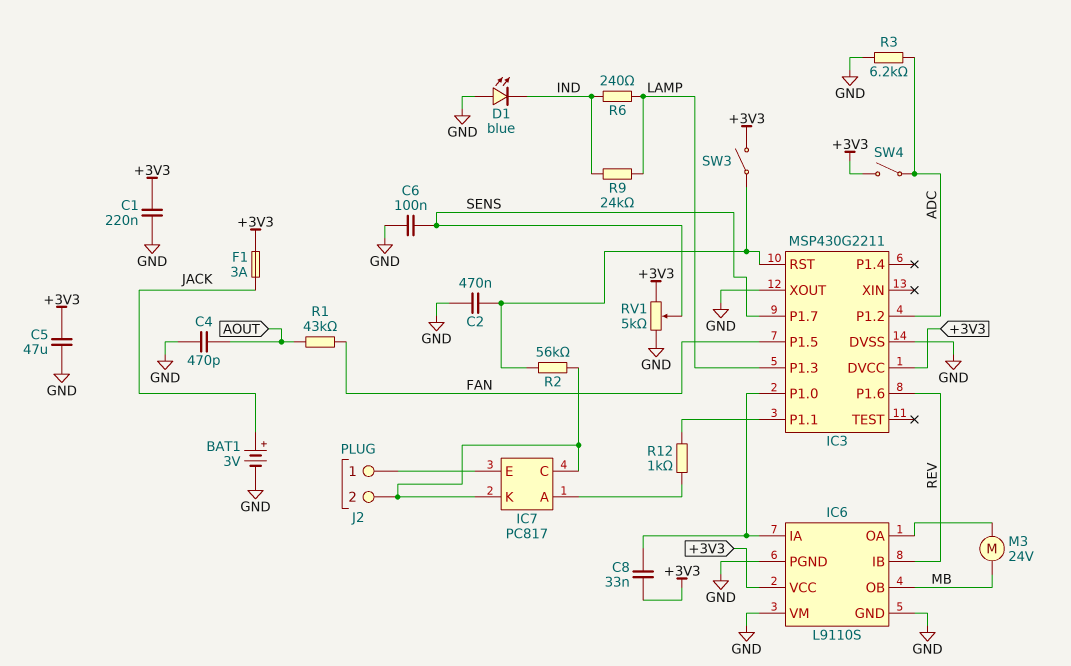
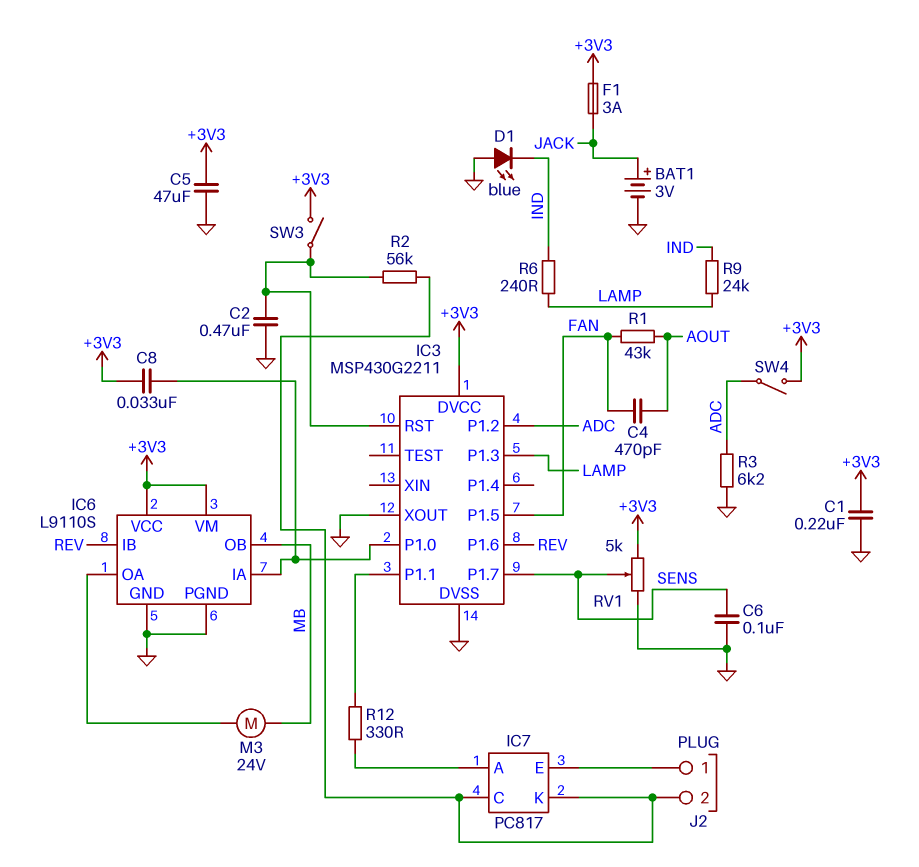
C4: 470pF (AOUT, GND) -> 470pF (AOUT, FAN)
IC6 pin VM: GND -> +3V3
R12: 1k (IC3/P1.1, IC7/A) -> 330 (IC3/P1.1, IC7/A)

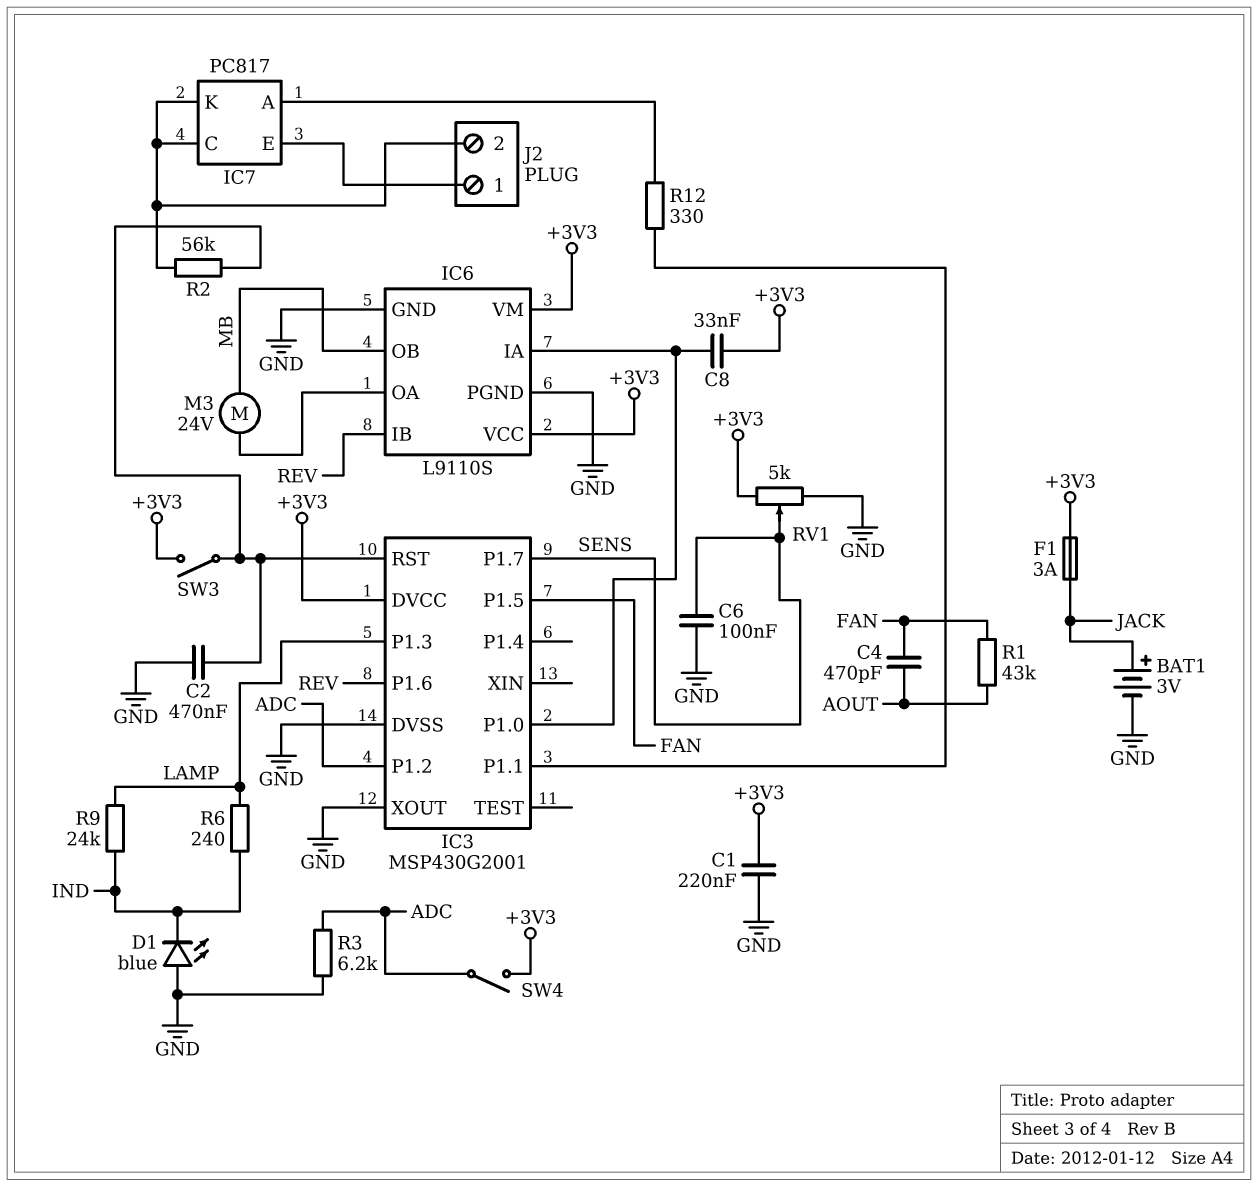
C5: 47uF (+3V3, GND) -> none
IC3: MSP430G2211 -> MSP430G2001

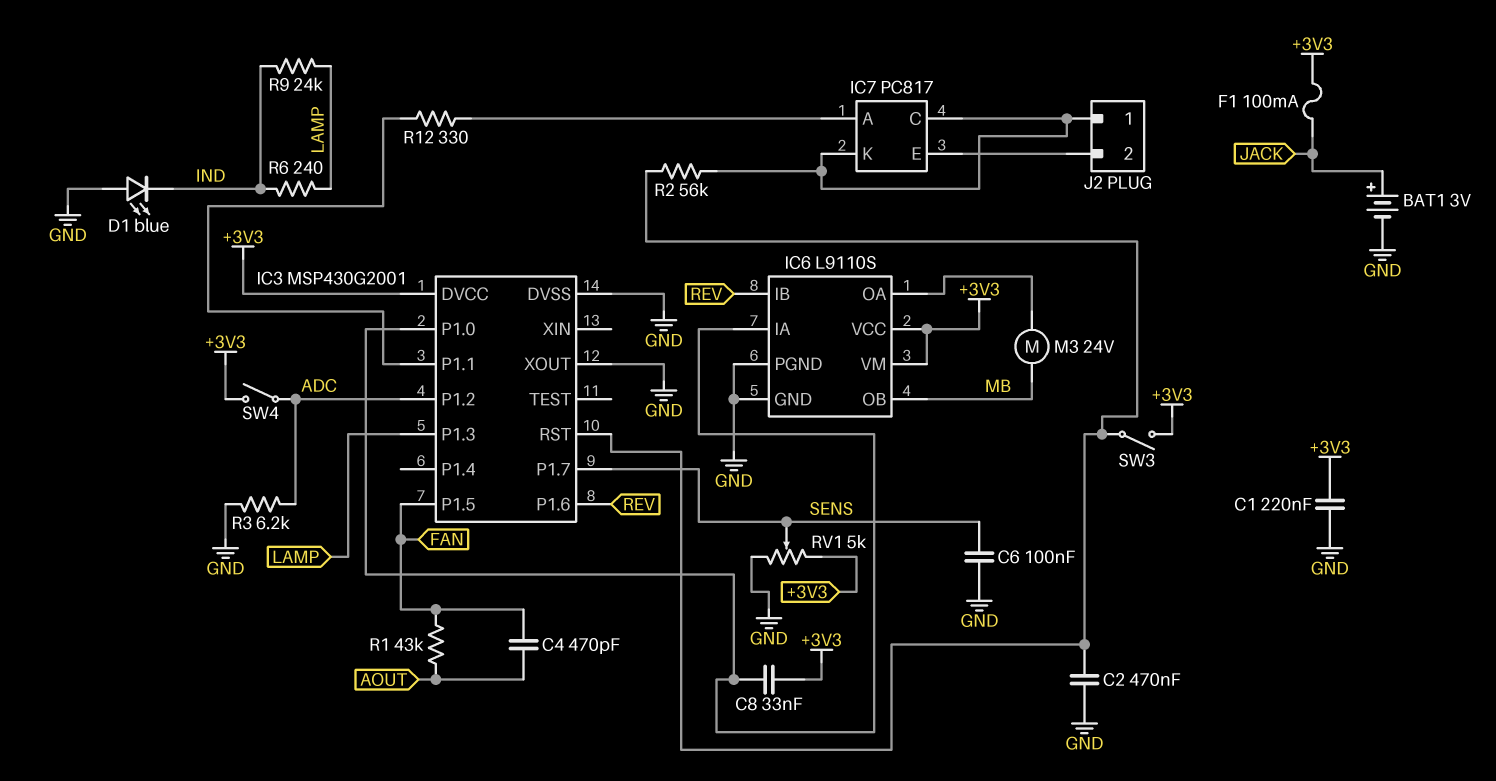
F1: 3A (+3V3, JACK) -> 100mA (+3V3, JACK)
J2 pin 1: IC7/E -> IC7/C
J2 pin 2: IC7/C -> IC7/E

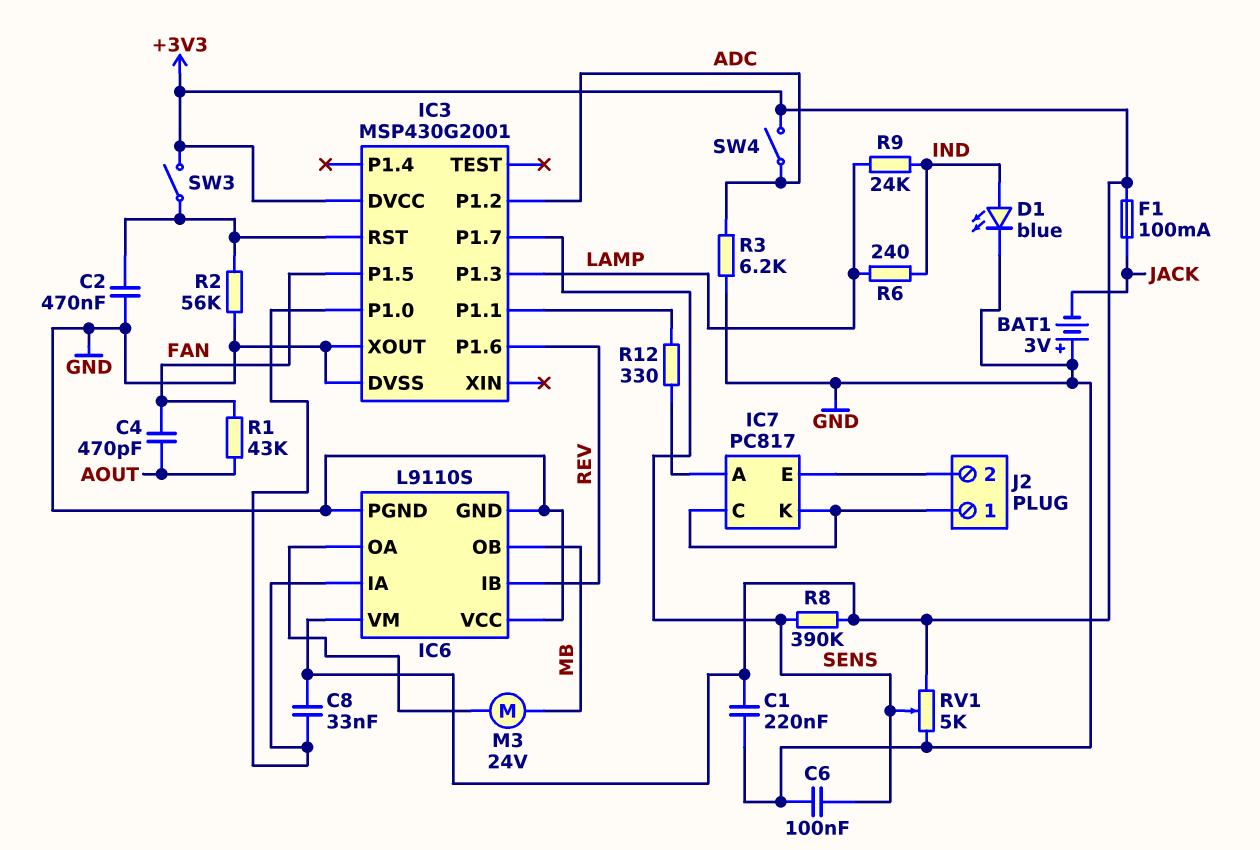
BAT1: 3V (plus JACK, minus GND) -> 3V (plus GND, minus JACK)
D1: LED blue (A GND, K IND) -> LED blue (A IND, K GND)
IC6 pin VCC: +3V3 -> GND
R2: 56k (IC3/RST, IC7/C) -> 56k (GND, IC3/RST)
R8: none -> 390k (+3V3, SENS)

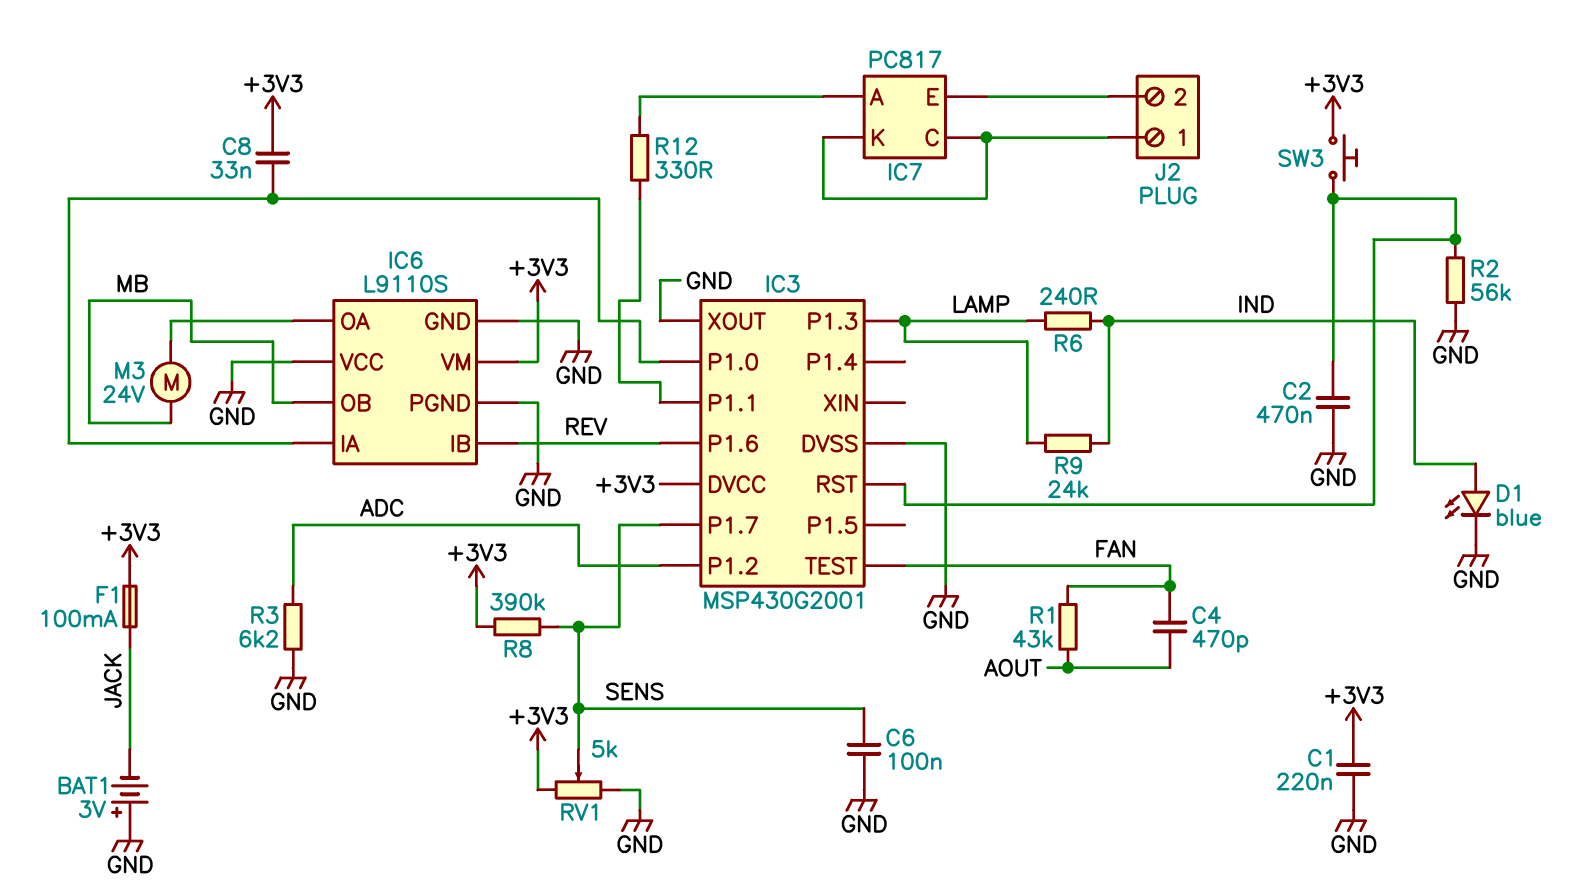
IC3 pin P1.5: FAN -> none
IC3 pin TEST: none -> FAN
SW3: switch (+3V3, IC3/RST) -> button (+3V3, IC3/RST)
SW4: switch (+3V3, ADC) -> none

